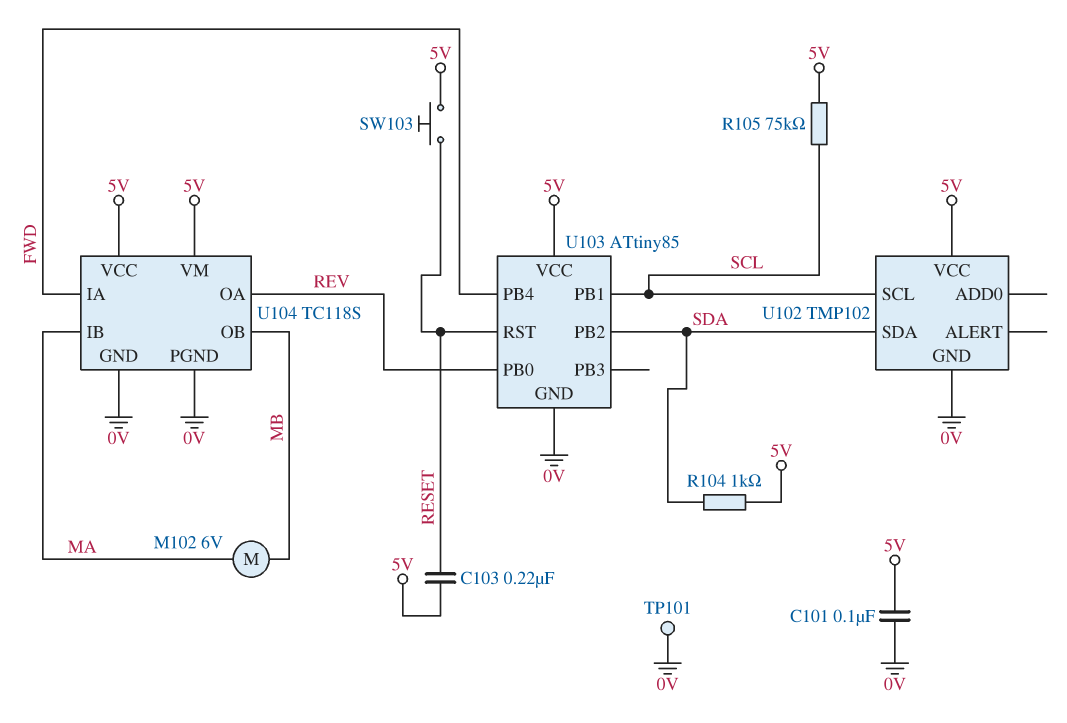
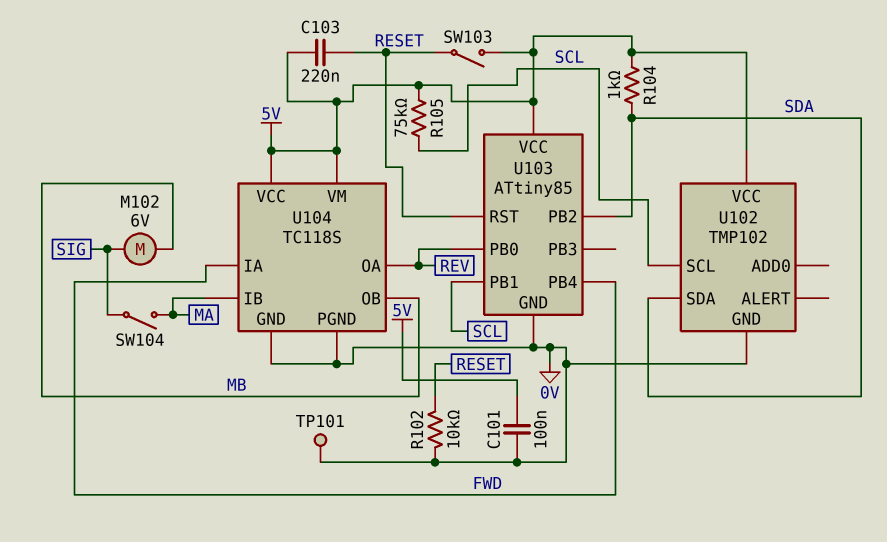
M102: motor 6V (MA, MB) -> motor 6V (MB, SIG)
R102: none -> 10k (0V, RESET)
SW103: button (5V, RESET) -> switch (5V, RESET)
SW104: none -> switch (MA, SIG)

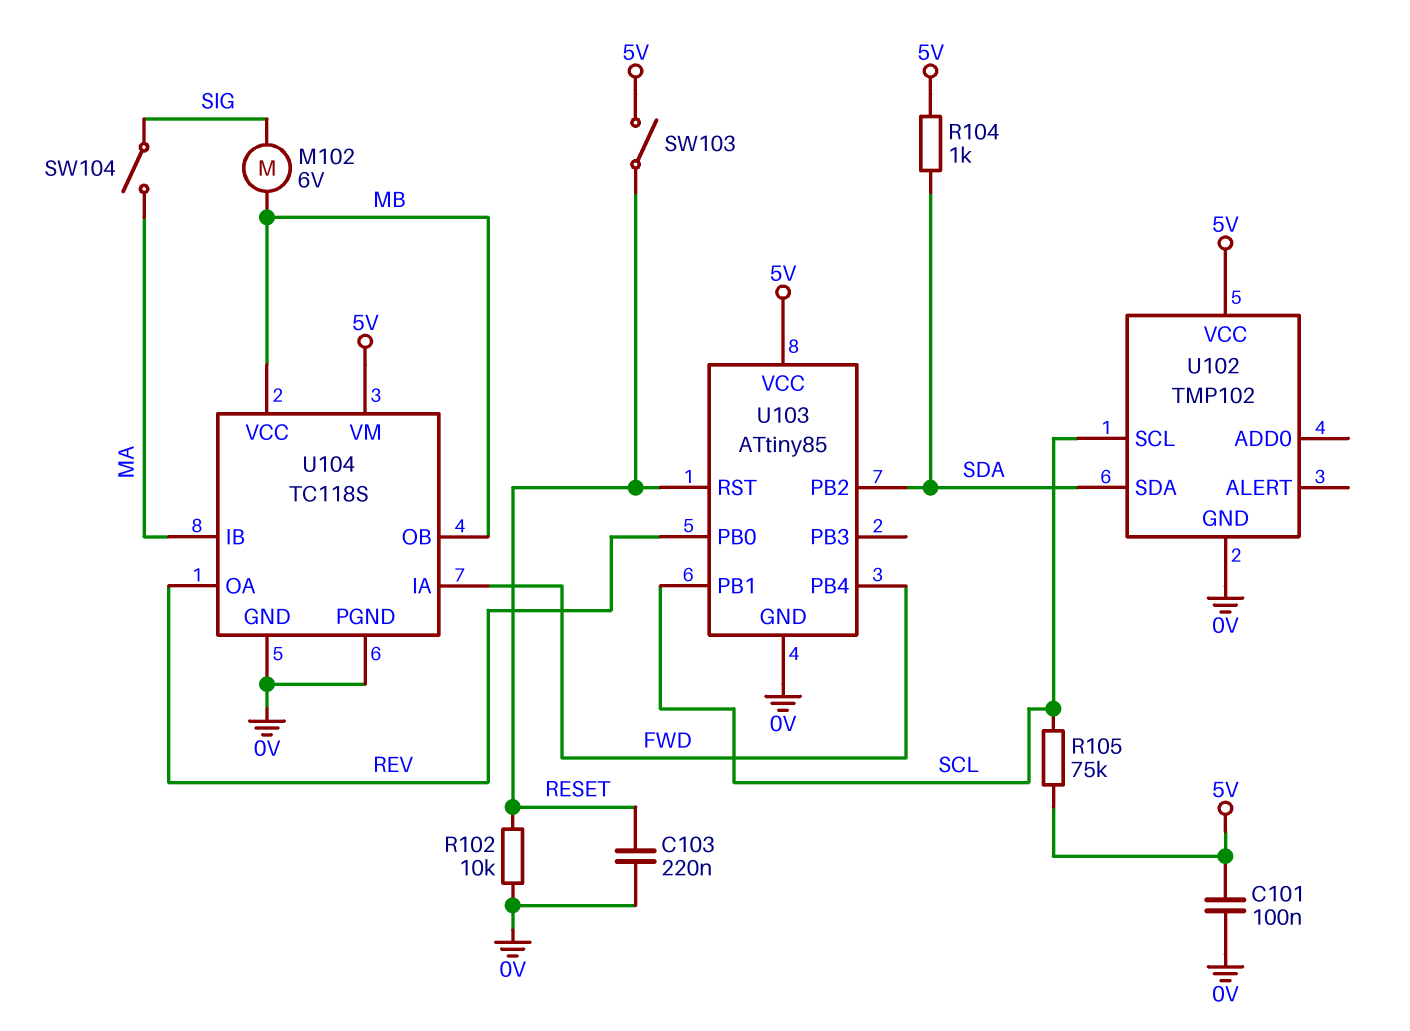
C103: 220nF (5V, RESET) -> 220nF (0V, RESET)
TP101: test point (0V) -> none
U104 pin VCC: 5V -> MB

